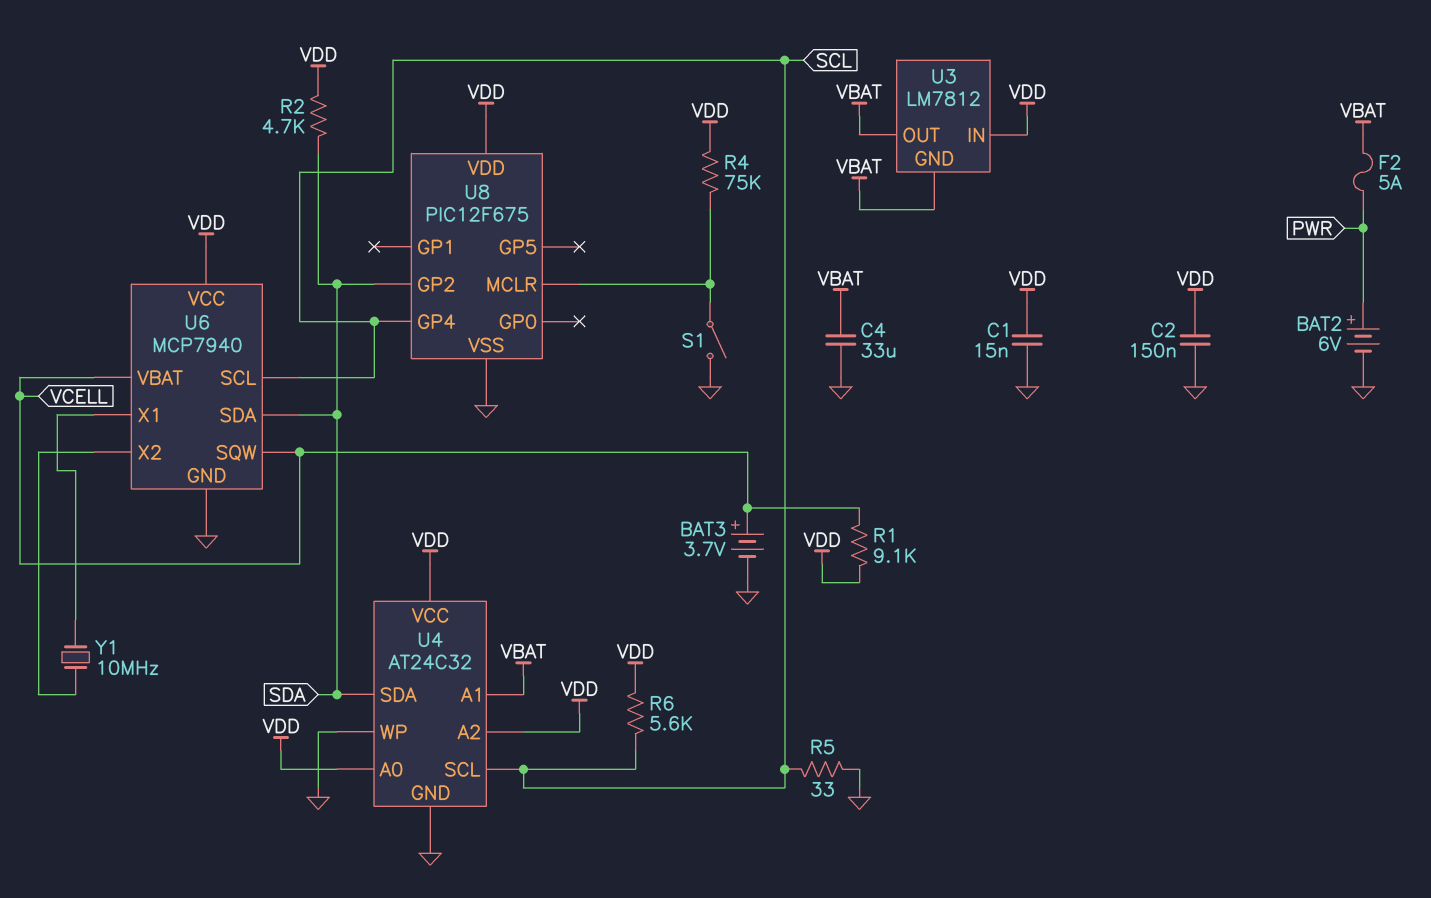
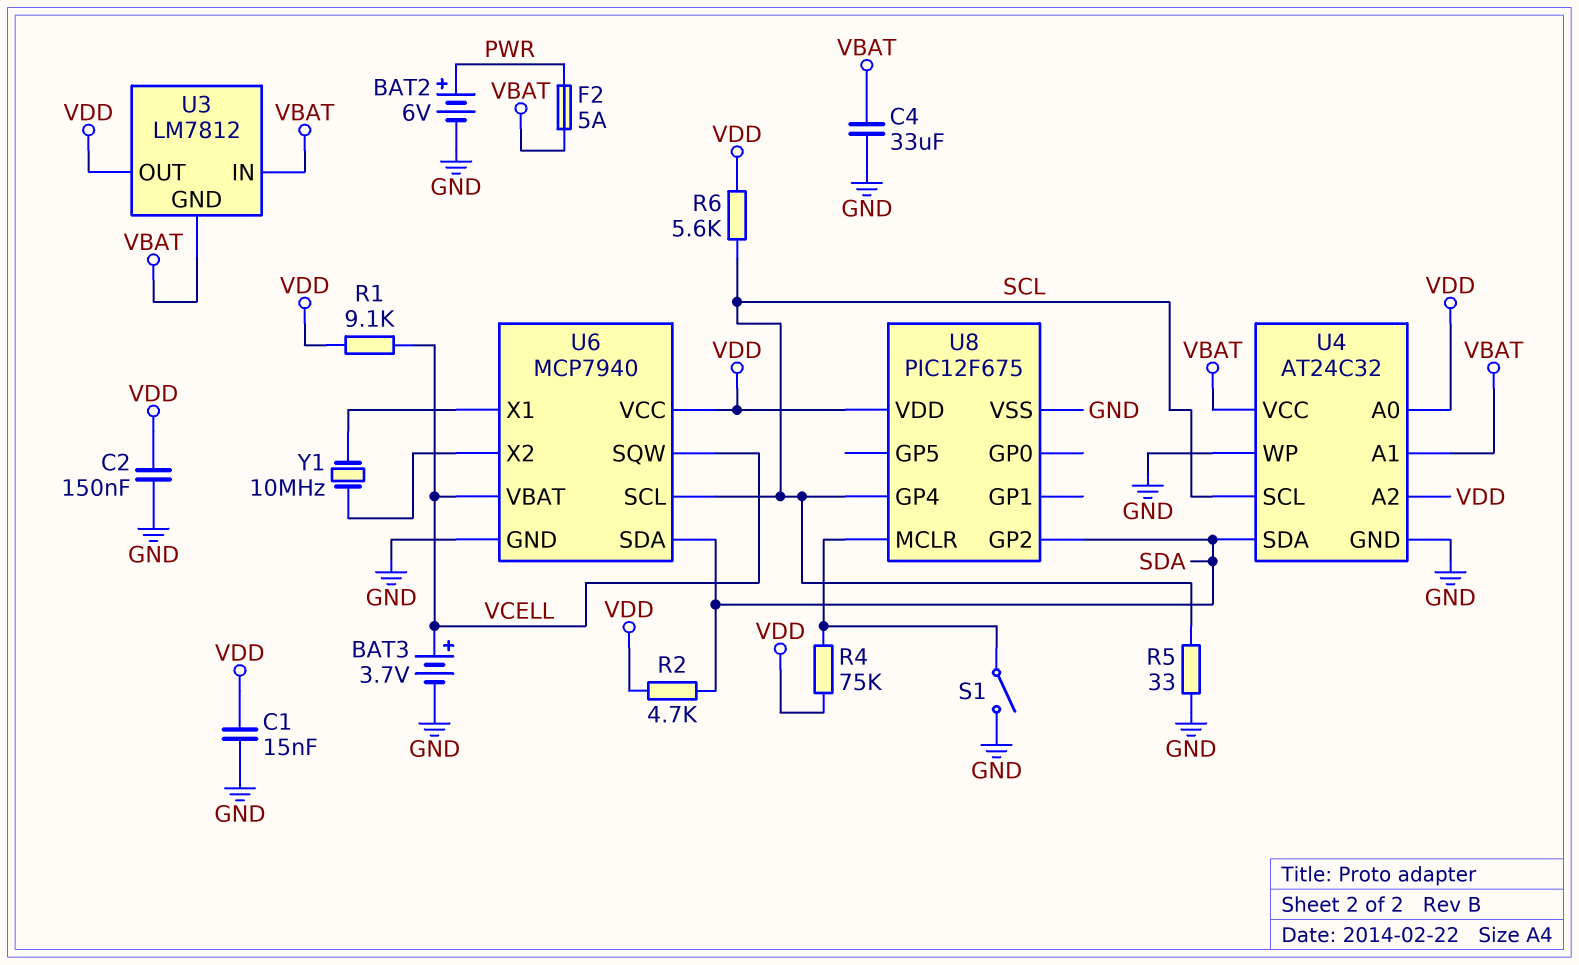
U3 pin IN: VDD -> VBAT
U3 pin OUT: VBAT -> VDD
U4 pin VCC: VDD -> VBAT

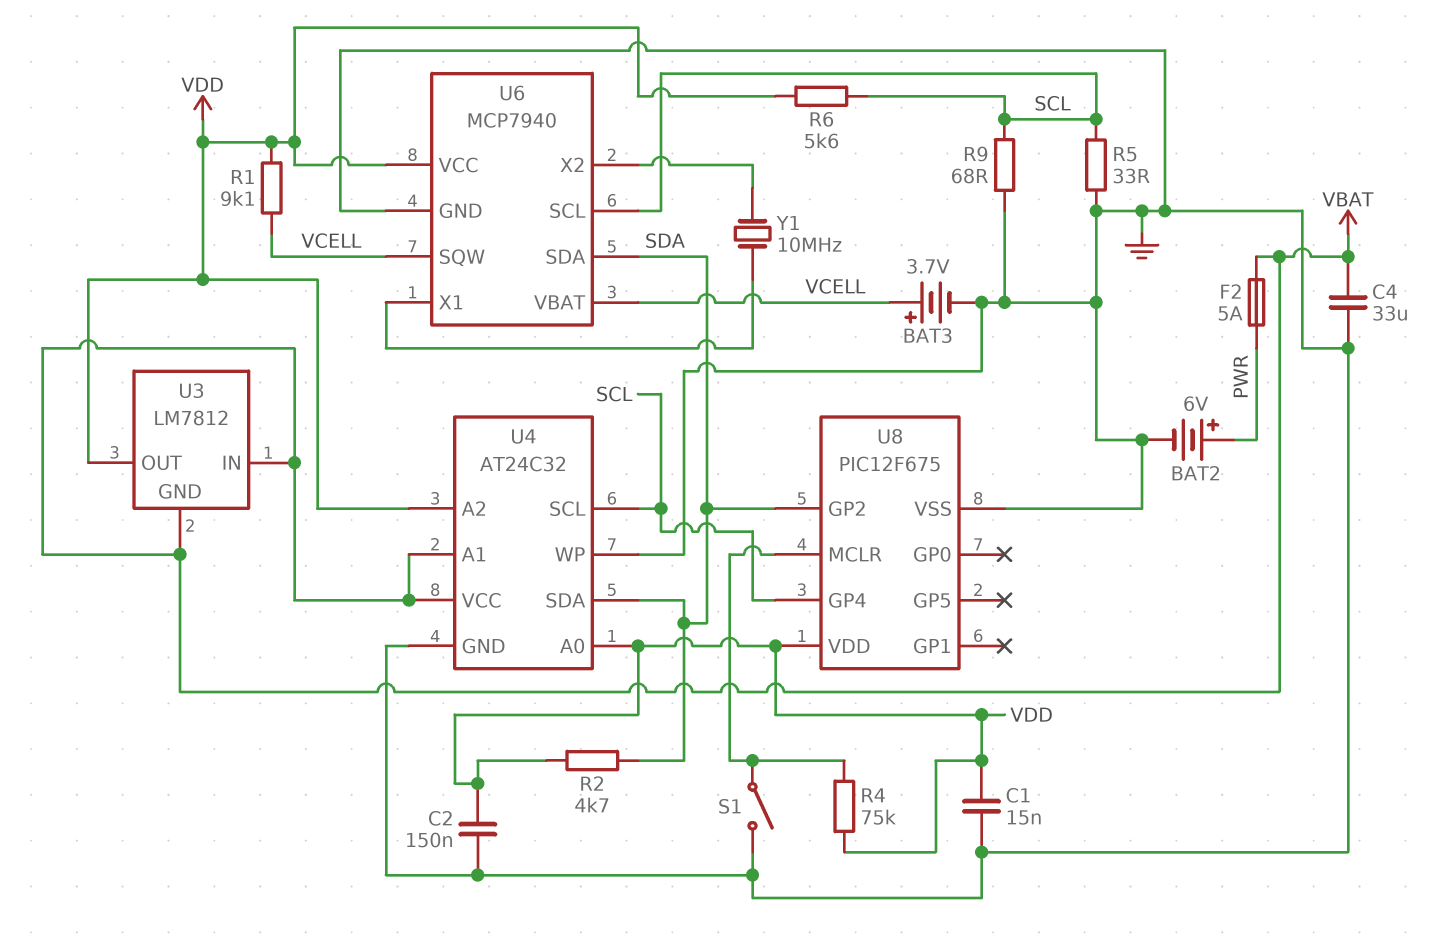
R9: none -> 68 (GND, SCL)

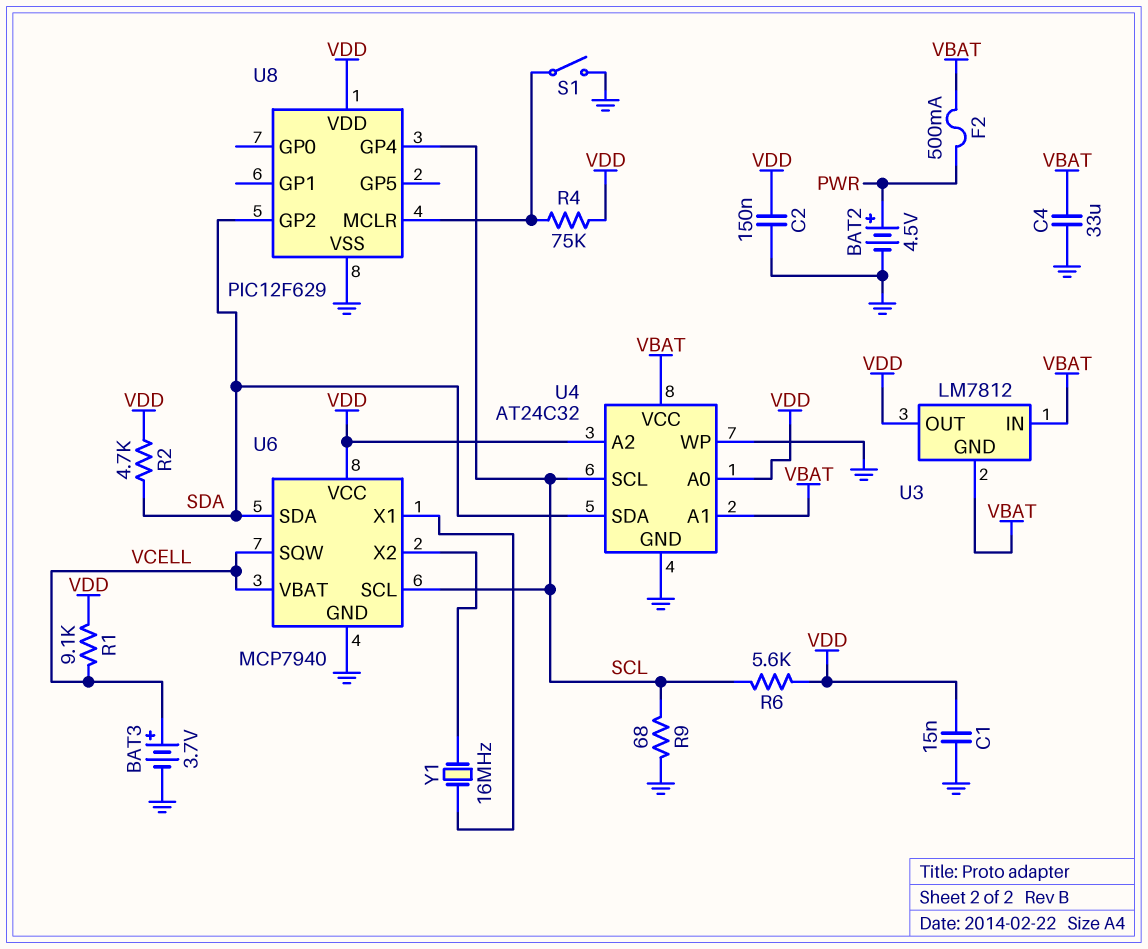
BAT2: 6V (plus PWR, minus GND) -> 4.5V (plus PWR, minus GND)
F2: 5A (PWR, VBAT) -> 500mA (PWR, VBAT)
R5: 33 (GND, SCL) -> none
U8: PIC12F675 -> PIC12F629
Y1: 10MHz (U6/X1, U6/X2) -> 16MHz (U6/X1, U6/X2)

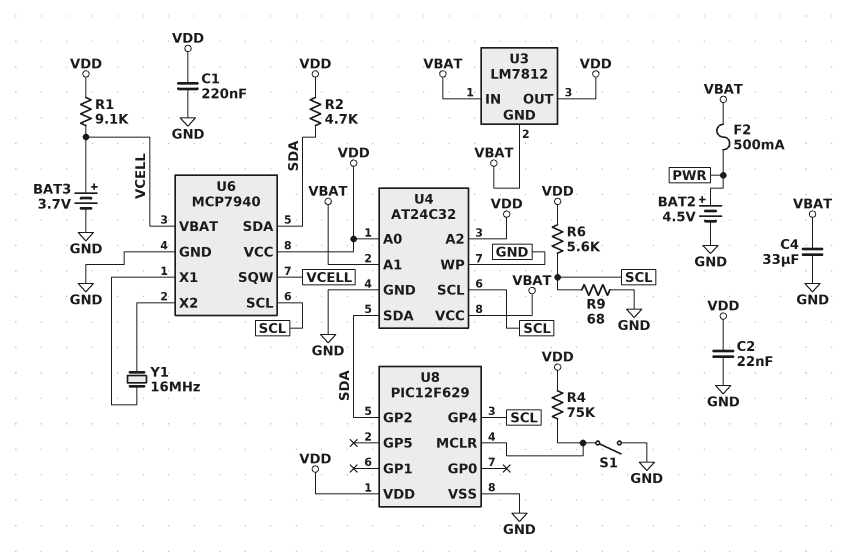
C1: 15nF (GND, VDD) -> 220nF (GND, VDD)
C2: 150nF (GND, VDD) -> 22nF (GND, VDD)

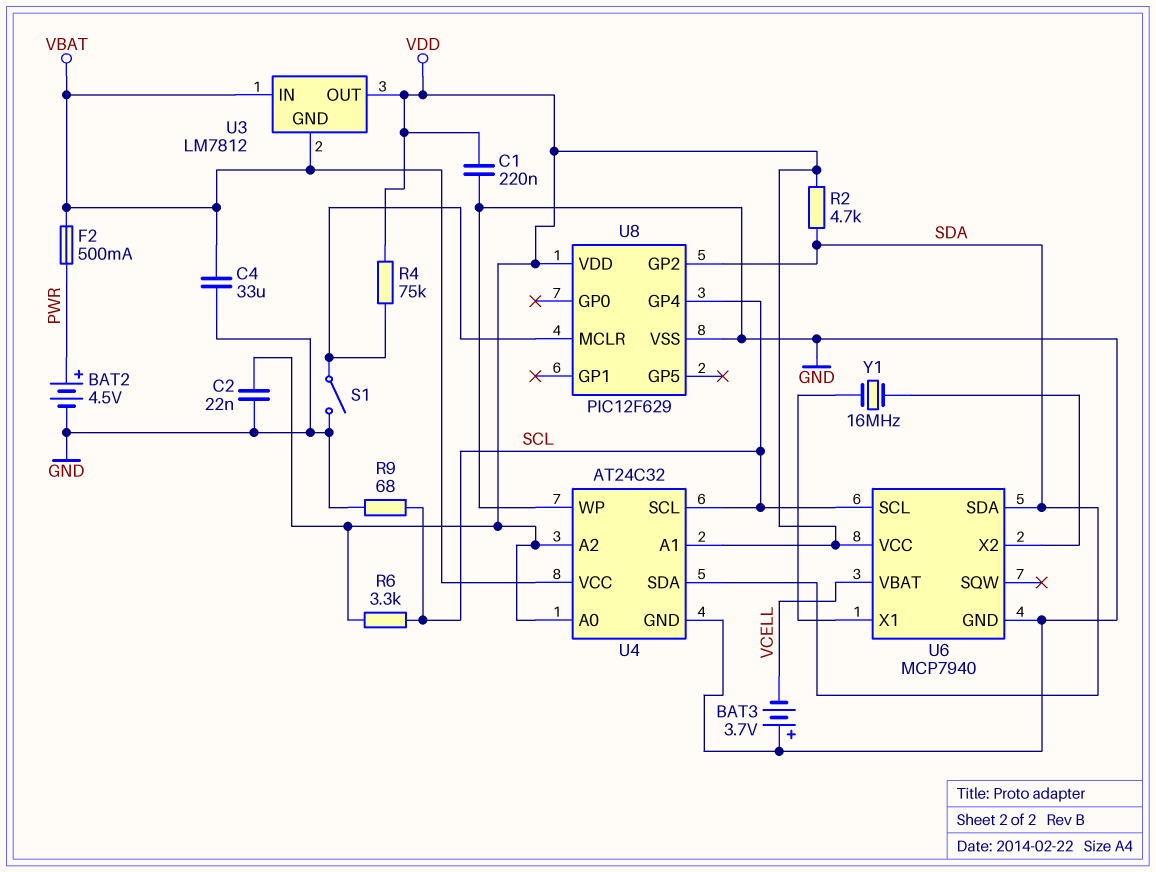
BAT3: 3.7V (plus VCELL, minus GND) -> 3.7V (plus GND, minus VCELL)
R1: 9.1k (VCELL, VDD) -> none
R6: 5.6k (SCL, VDD) -> 3.3k (SCL, VDD)
U4 pin A1: VBAT -> VDD
U6 pin SQW: VCELL -> none

